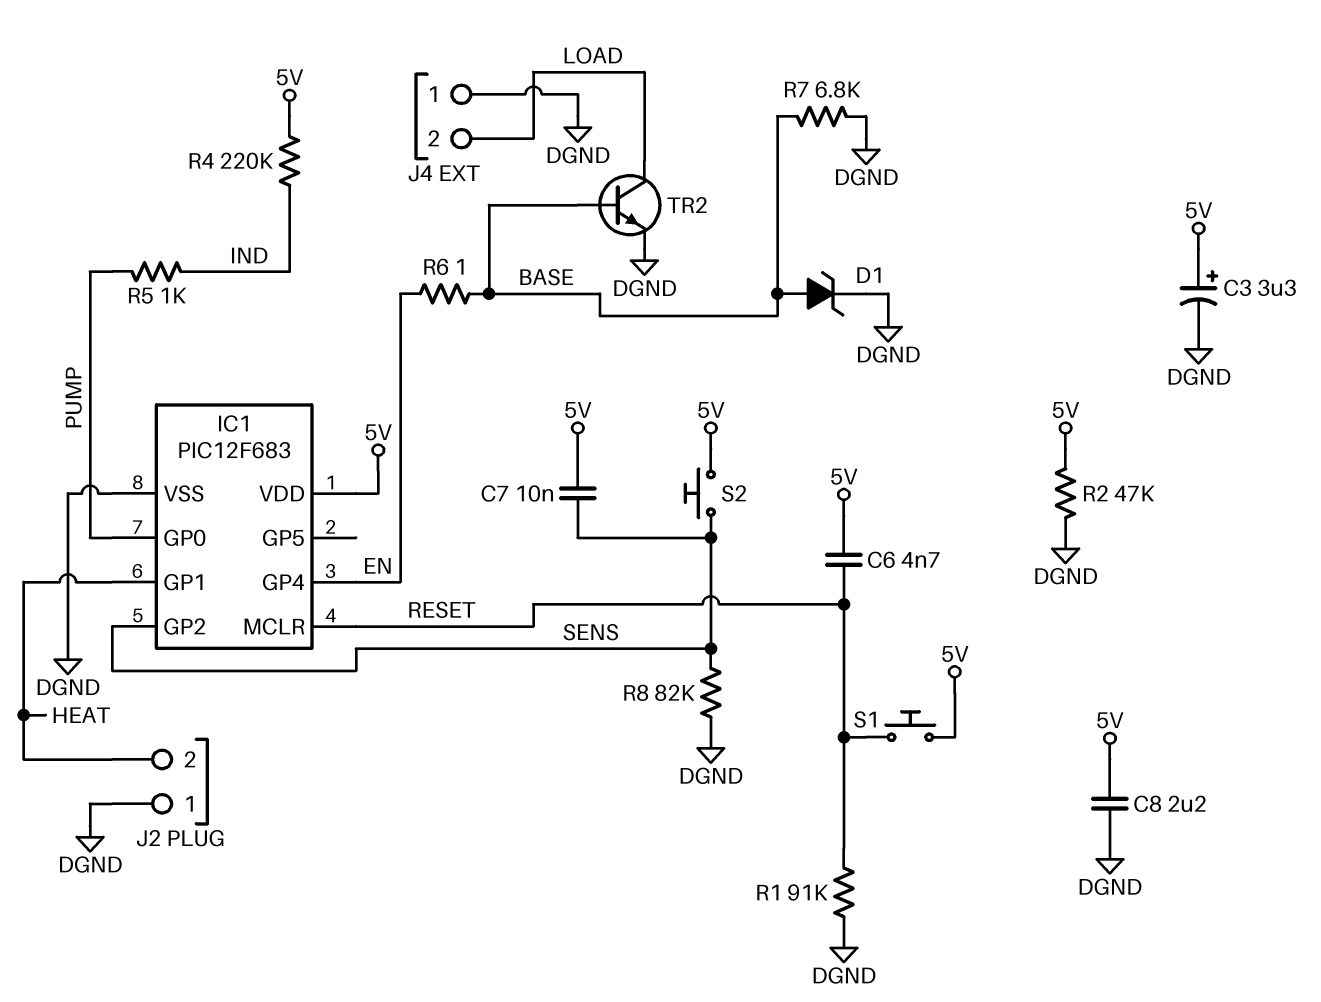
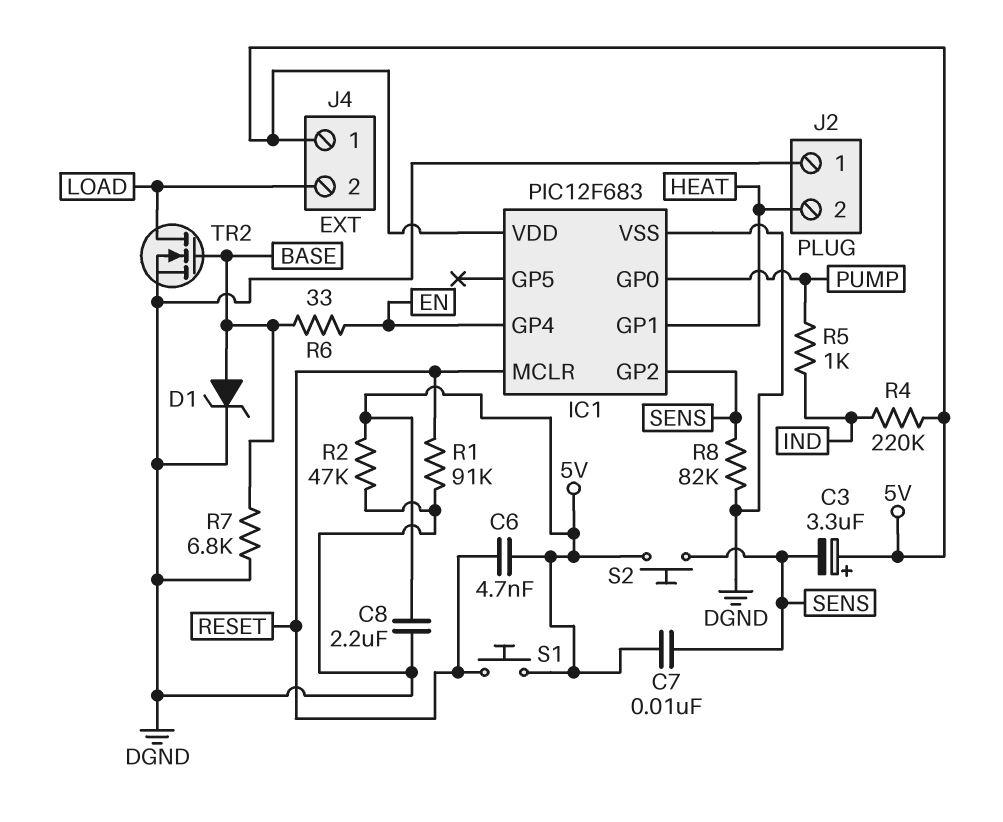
C3: 3.3uF (plus 5V, minus DGND) -> 3.3uF (plus 5V, minus SENS)
J4 pin 1: DGND -> 5V
R6: 1 (BASE, EN) -> 33 (BASE, EN)
TR2: NPN (B BASE, C LOAD, E DGND) -> NMOS (G BASE, D LOAD, S DGND)

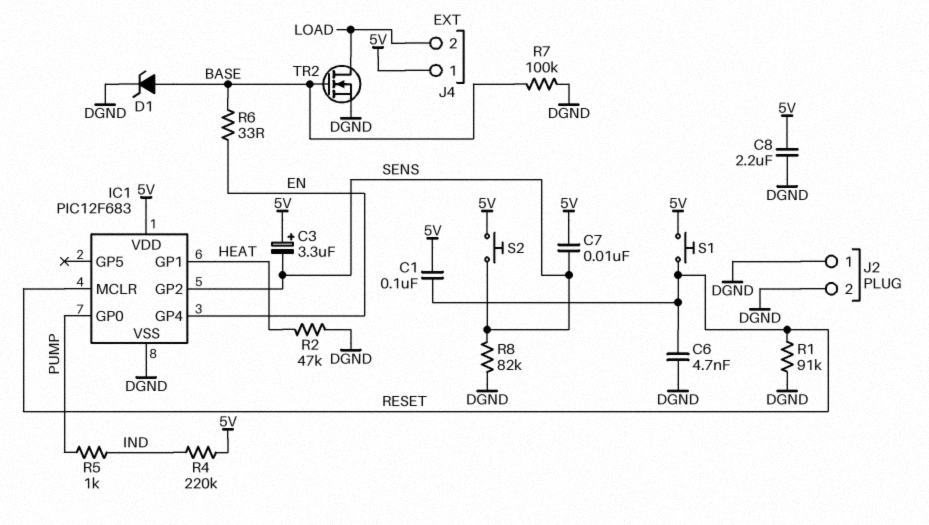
C1: none -> 100nF (5V, RESET)
C6: 4.7nF (5V, RESET) -> 4.7nF (DGND, RESET)
J2 pin 2: HEAT -> DGND
R2: 47k (5V, DGND) -> 47k (DGND, HEAT)
R7: 6.8k (BASE, DGND) -> 100k (BASE, DGND)

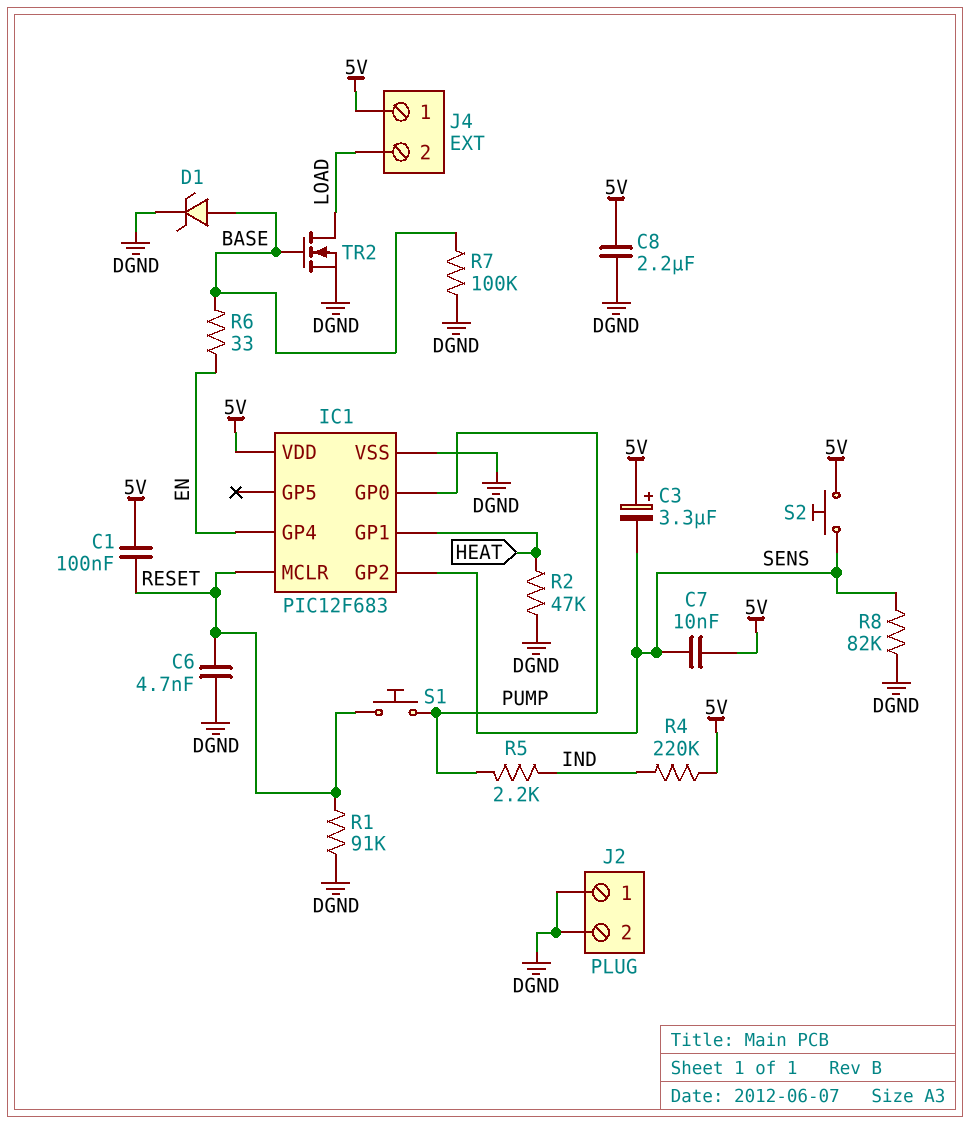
R5: 1k (IND, PUMP) -> 2.2k (IND, PUMP)
S1: button (5V, RESET) -> button (PUMP, RESET)

